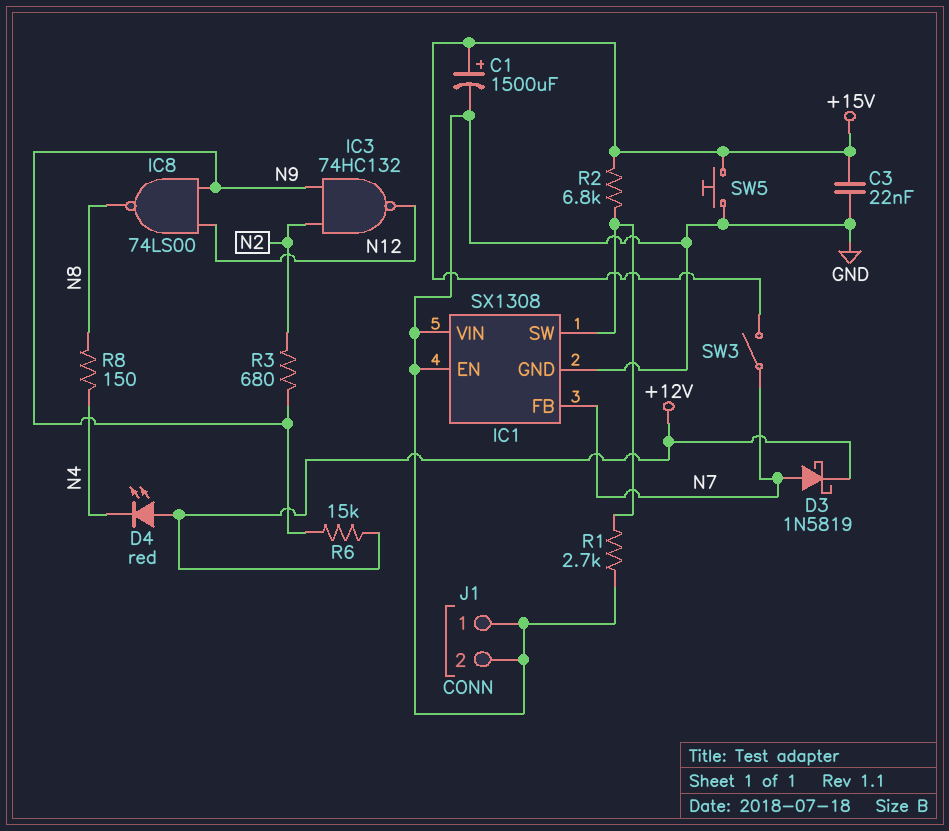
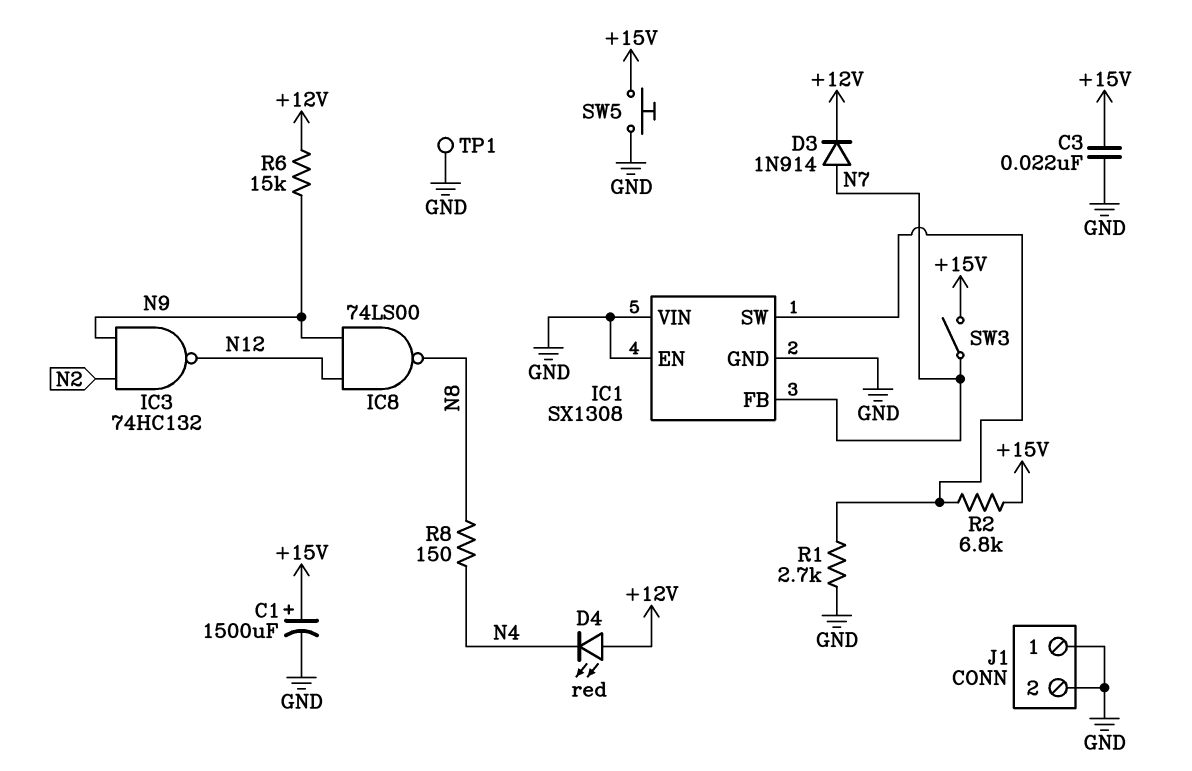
D3: schottky 1N5819 (A N7, K +12V) -> diode 1N914 (A N7, K +12V)
R3: 680 (N2, N9) -> none
TP1: none -> test point (GND)

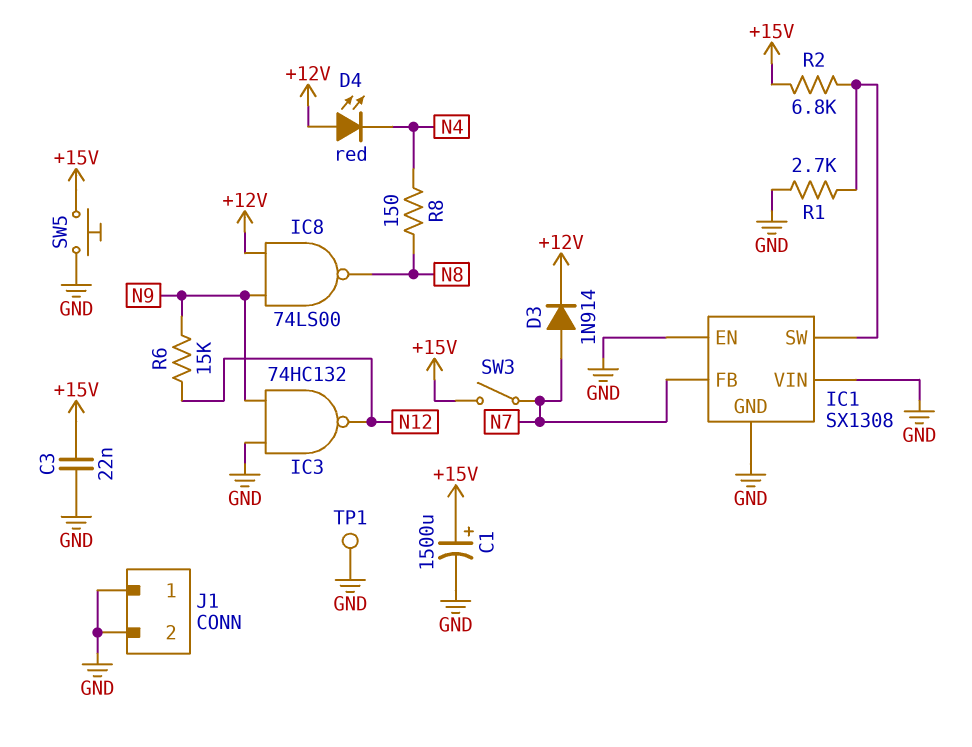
IC3: NAND 74HC132 (in N2, in N9, out N12) -> NAND 74HC132 (in GND, in N9, out N12)
IC8: NAND 74LS00 (in N9, in N12, out N8) -> NAND 74LS00 (in +12V, in N9, out N8)
R6: 15k (+12V, N9) -> 15k (N9, N12)

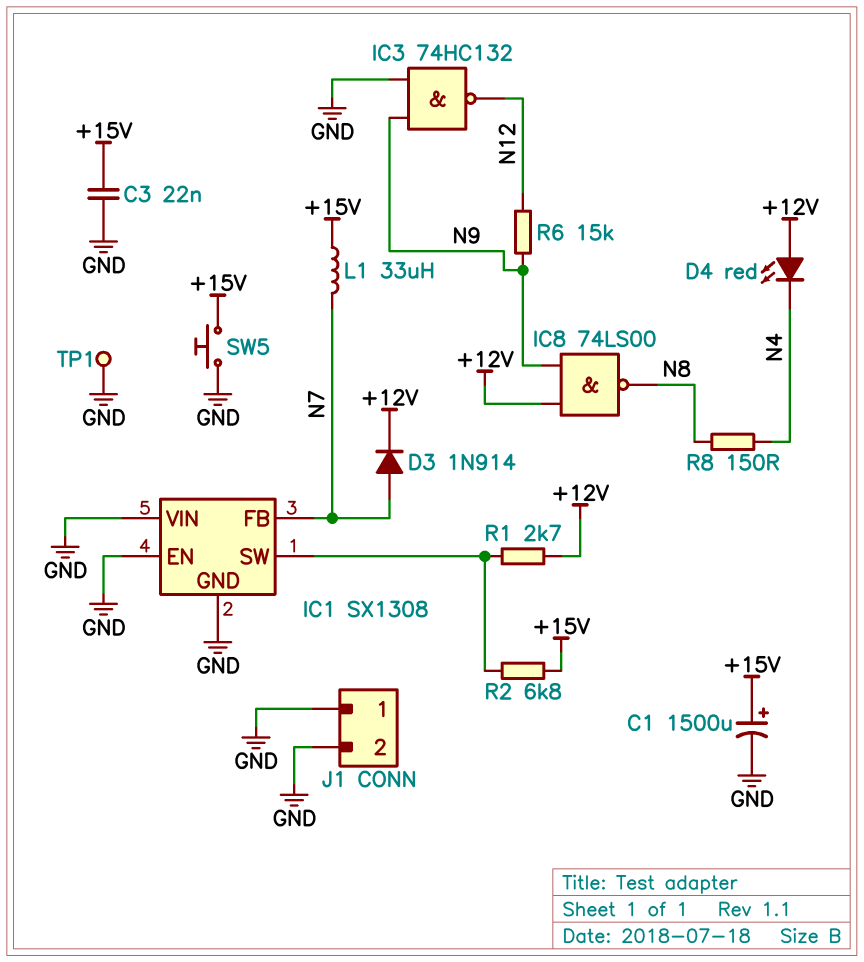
L1: none -> 33uH (+15V, N7)
R1: 2.7k (GND, IC1/SW) -> 2.7k (+12V, IC1/SW)
SW3: switch (+15V, N7) -> none

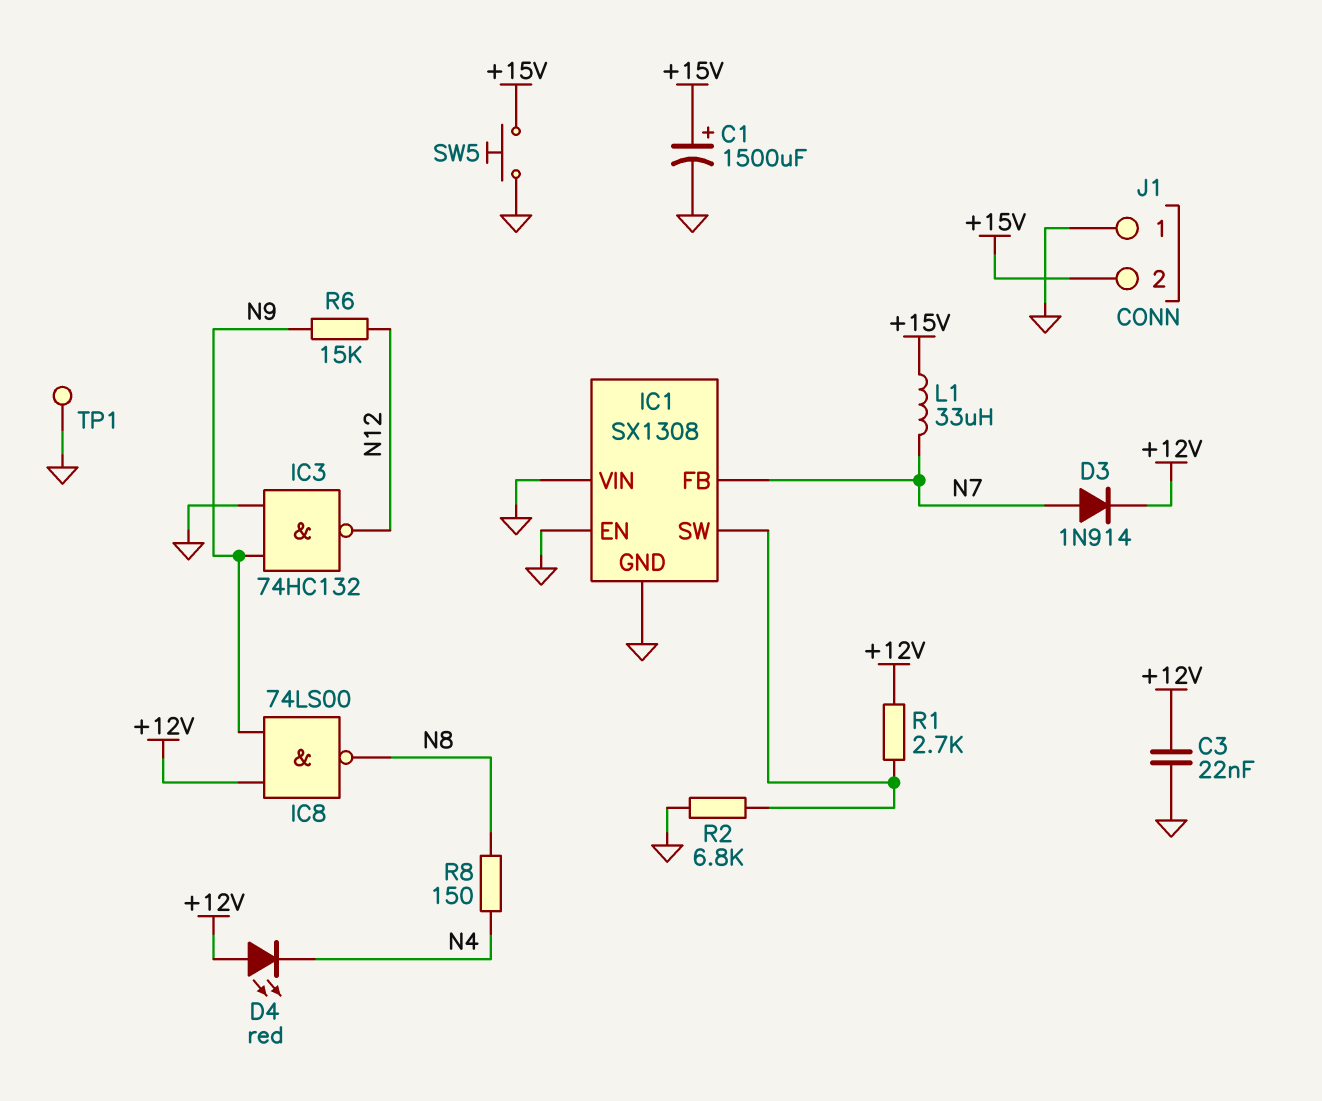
C3: 22nF (+15V, GND) -> 22nF (+12V, GND)
J1 pin 2: GND -> +15V
R2: 6.8k (+15V, IC1/SW) -> 6.8k (GND, IC1/SW)

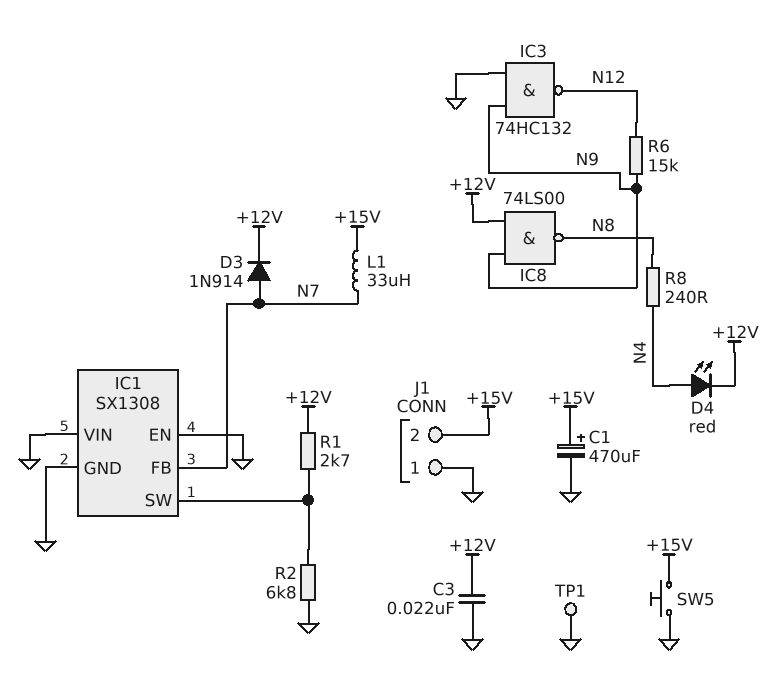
C1: 1500uF (plus +15V, minus GND) -> 470uF (plus +15V, minus GND)
D4: LED red (A +12V, K N4) -> LED red (A N4, K +12V)
R8: 150 (N4, N8) -> 240 (N4, N8)

